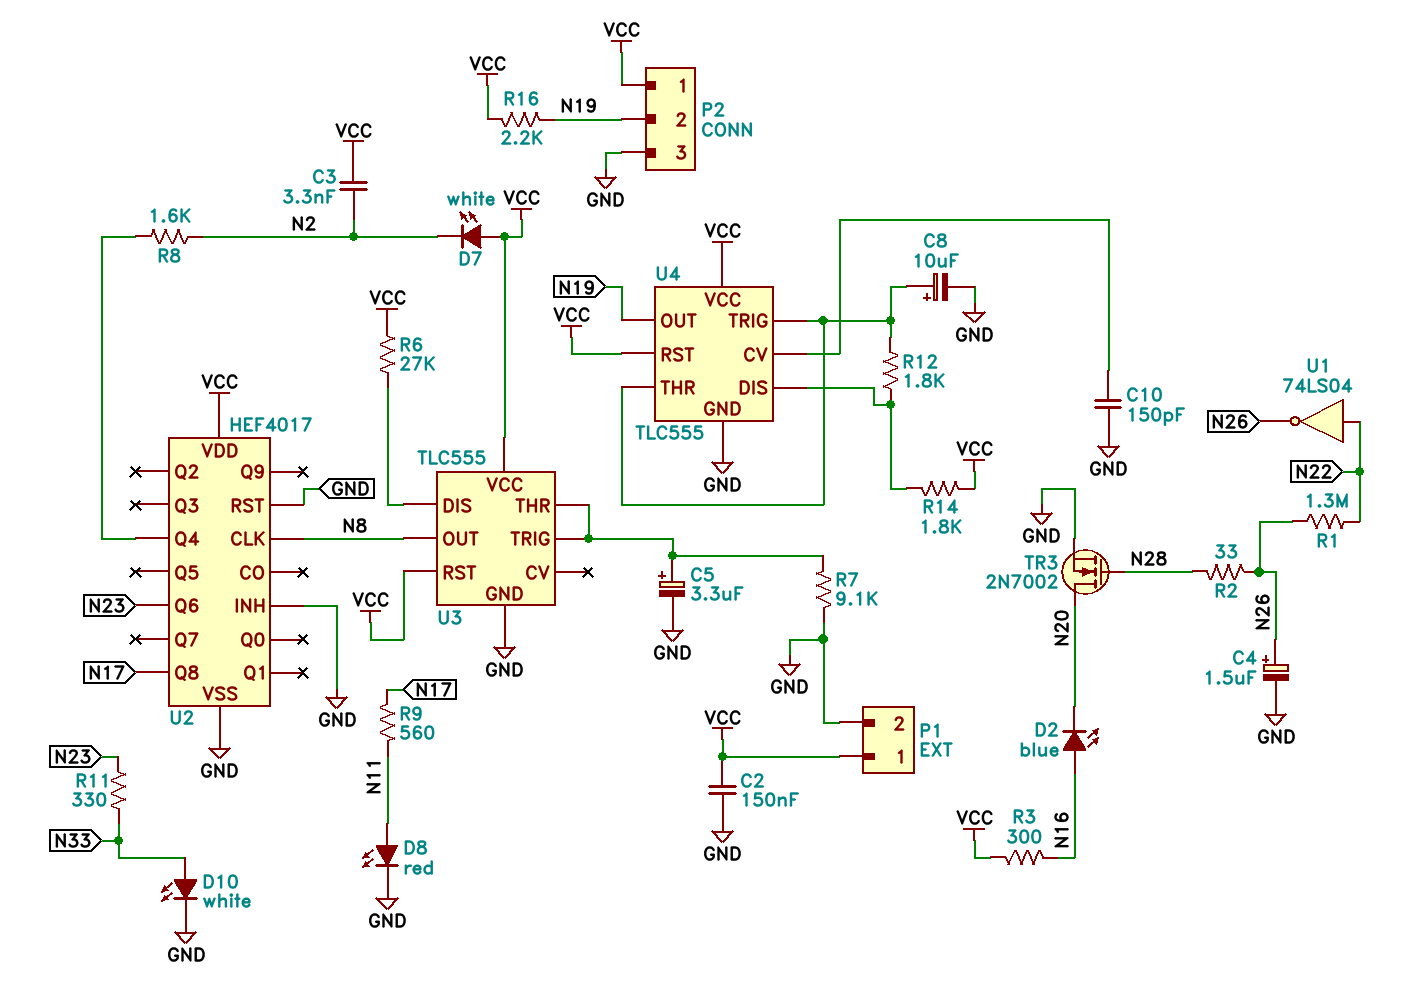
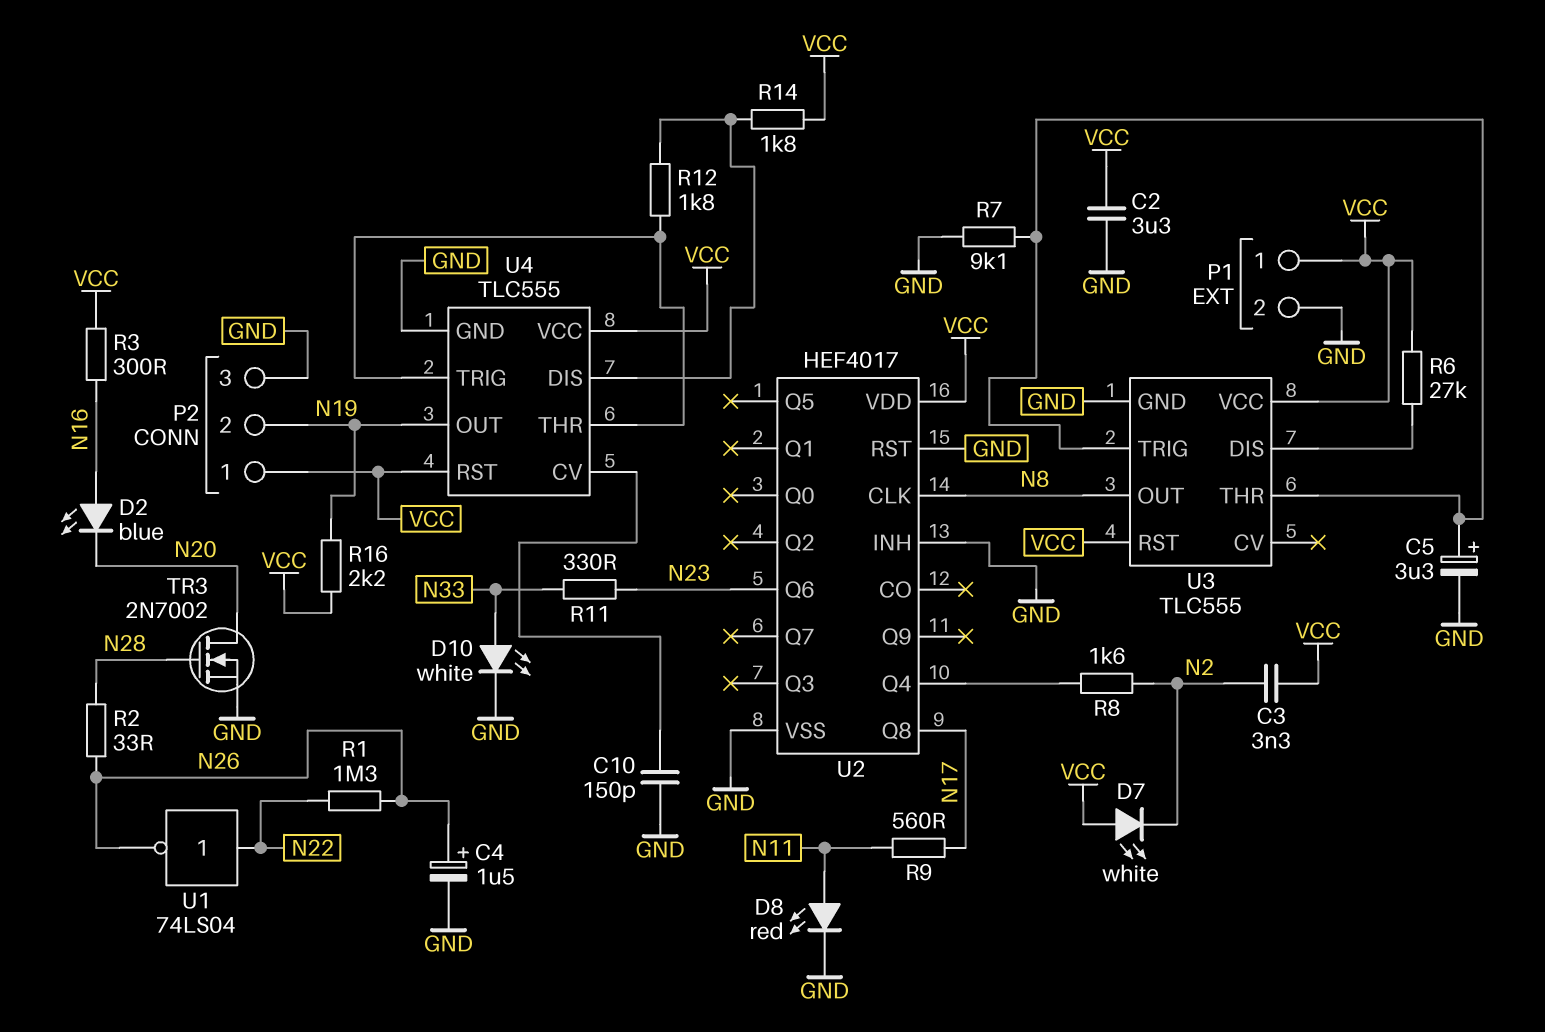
C2: 150nF (GND, VCC) -> 3.3uF (GND, VCC)
C8: 10uF (plus U4/THR, minus GND) -> none

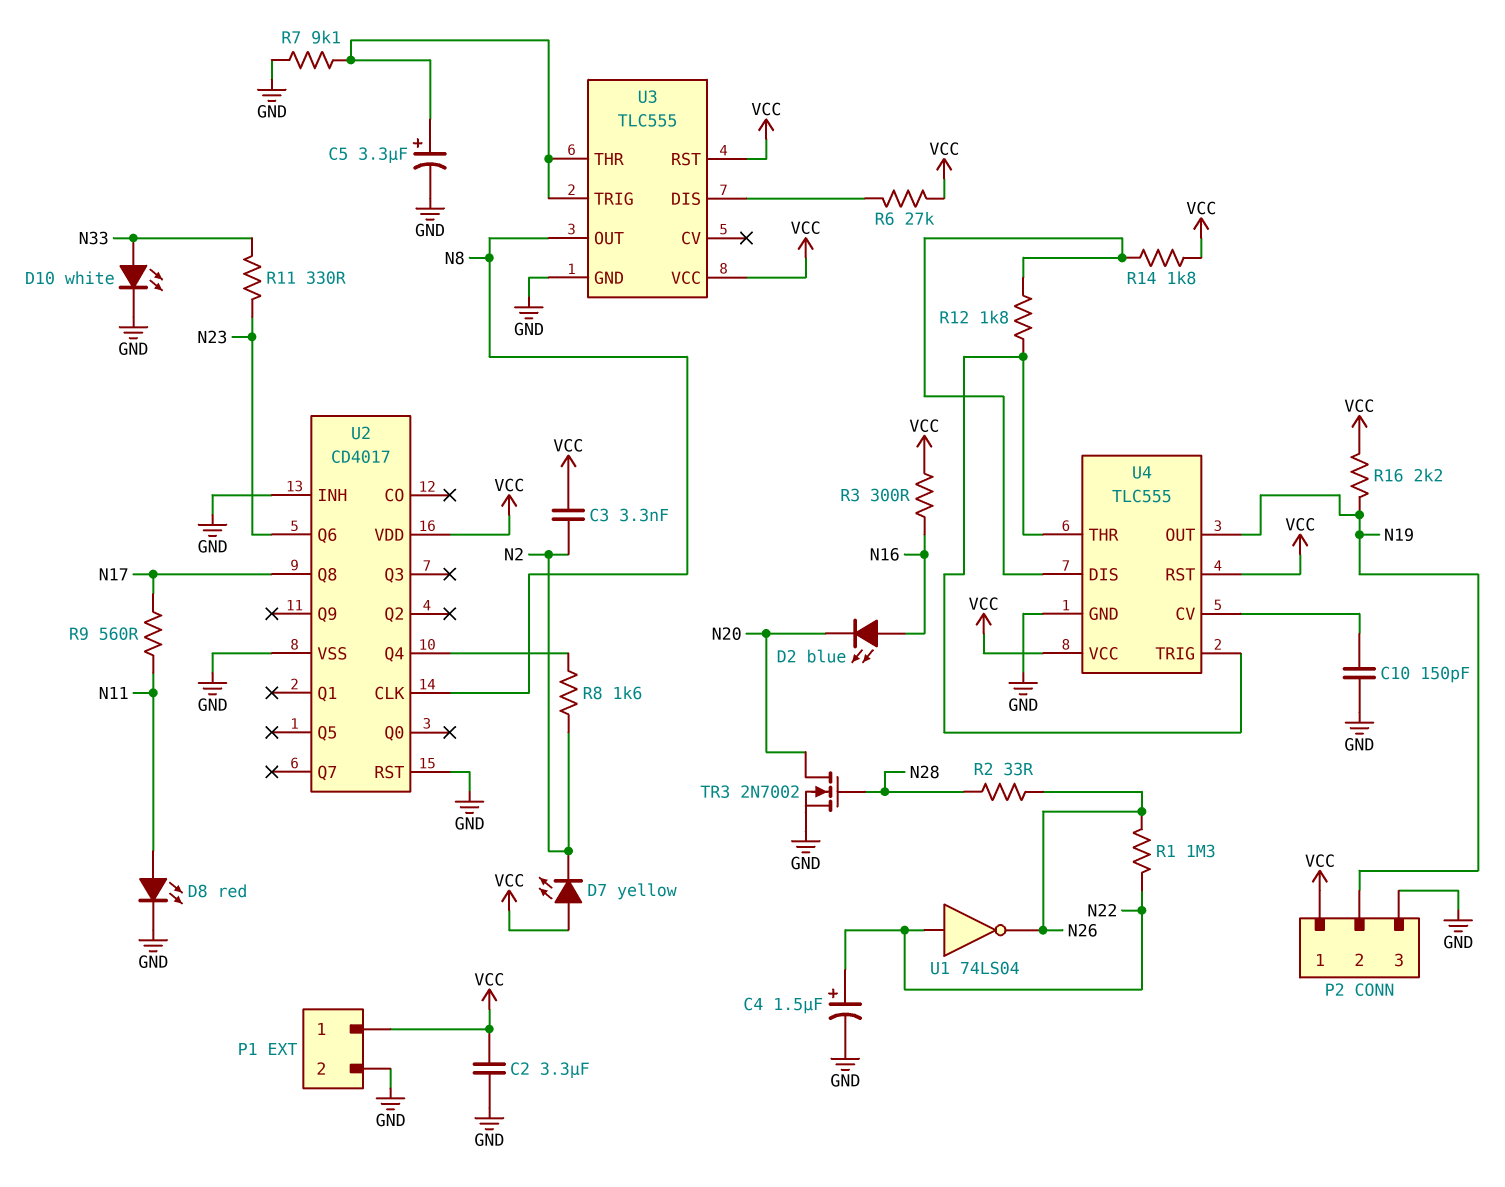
C4: 1.5uF (plus N26, minus GND) -> 1.5uF (plus N22, minus GND)
D7: LED white (A VCC, K N2) -> LED yellow (A VCC, K N2)
U2: HEF4017 -> CD4017

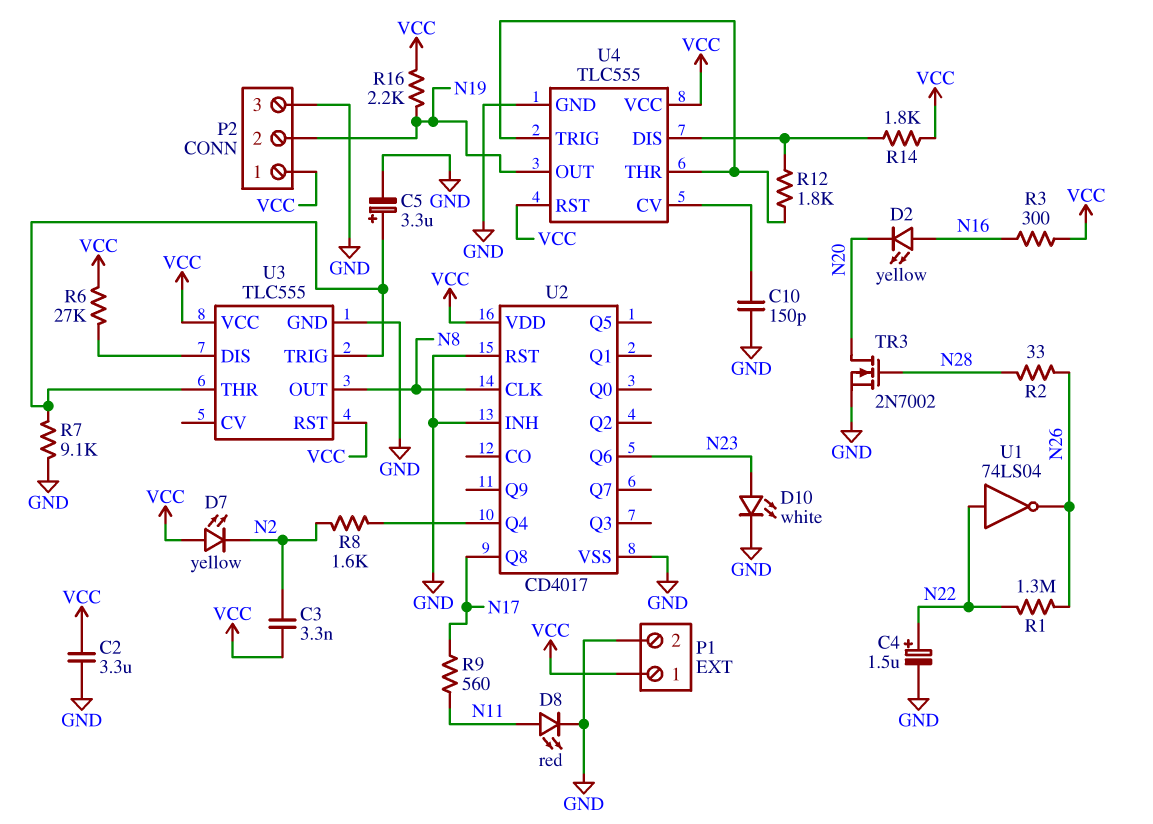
D2: LED blue (A N16, K N20) -> LED yellow (A N16, K N20)
D10: LED white (A N33, K GND) -> LED white (A N23, K GND)
R11: 330 (N23, N33) -> none

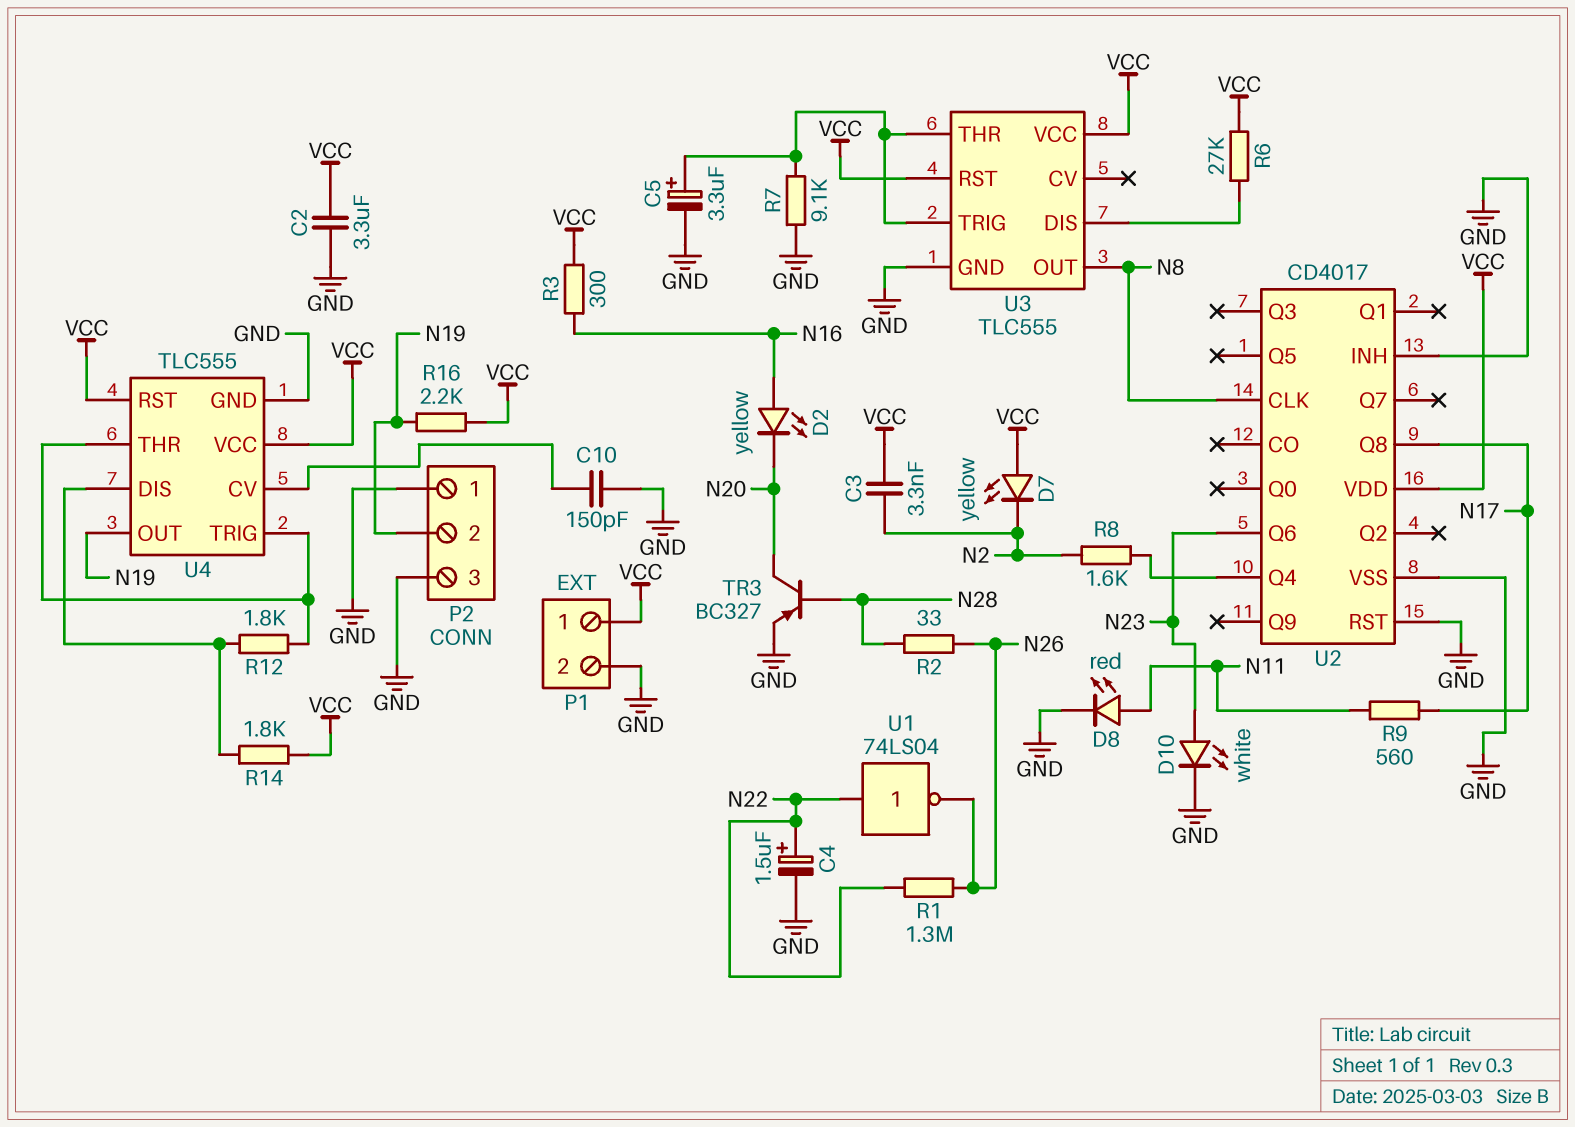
P2 pin 1: VCC -> GND
TR3: NMOS 2N7002 (G N28, D N20, S GND) -> PNP BC327 (B N28, C N20, E GND)

